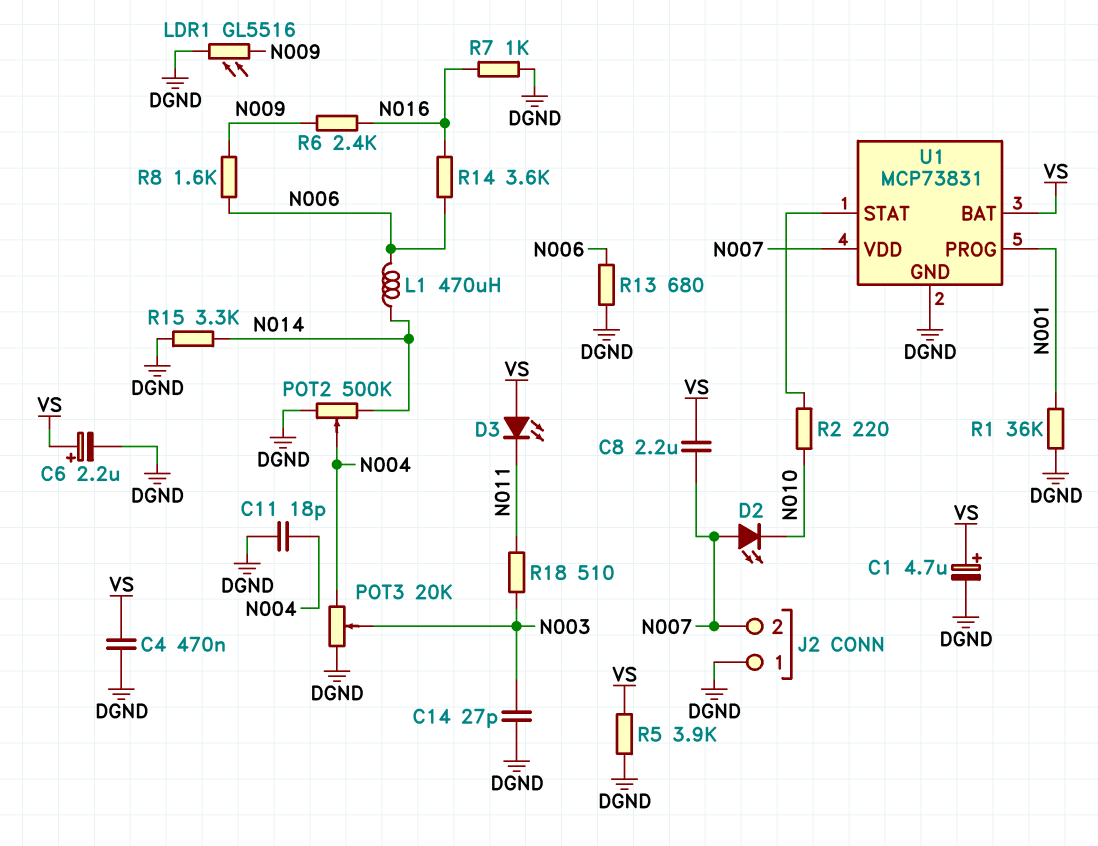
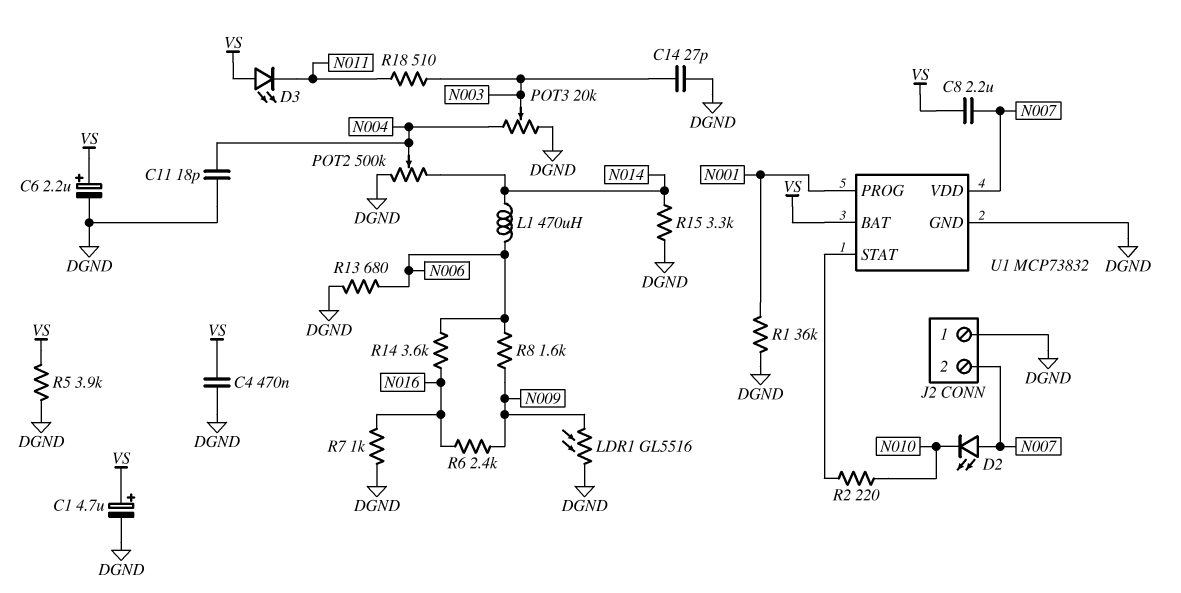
U1: MCP73831 -> MCP73832

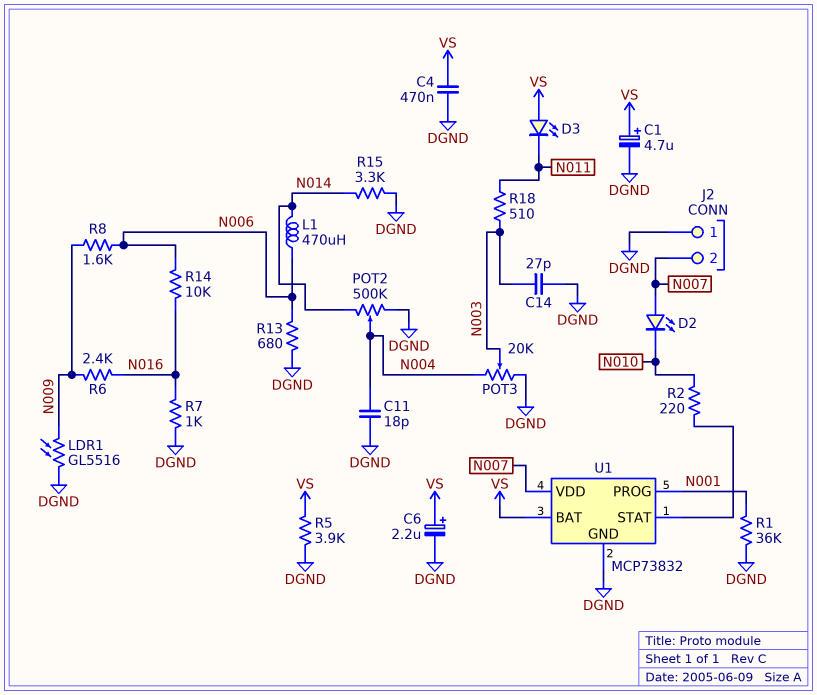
C8: 2.2uF (N007, VS) -> none
R14: 3.6k (N006, N016) -> 10k (N006, N016)

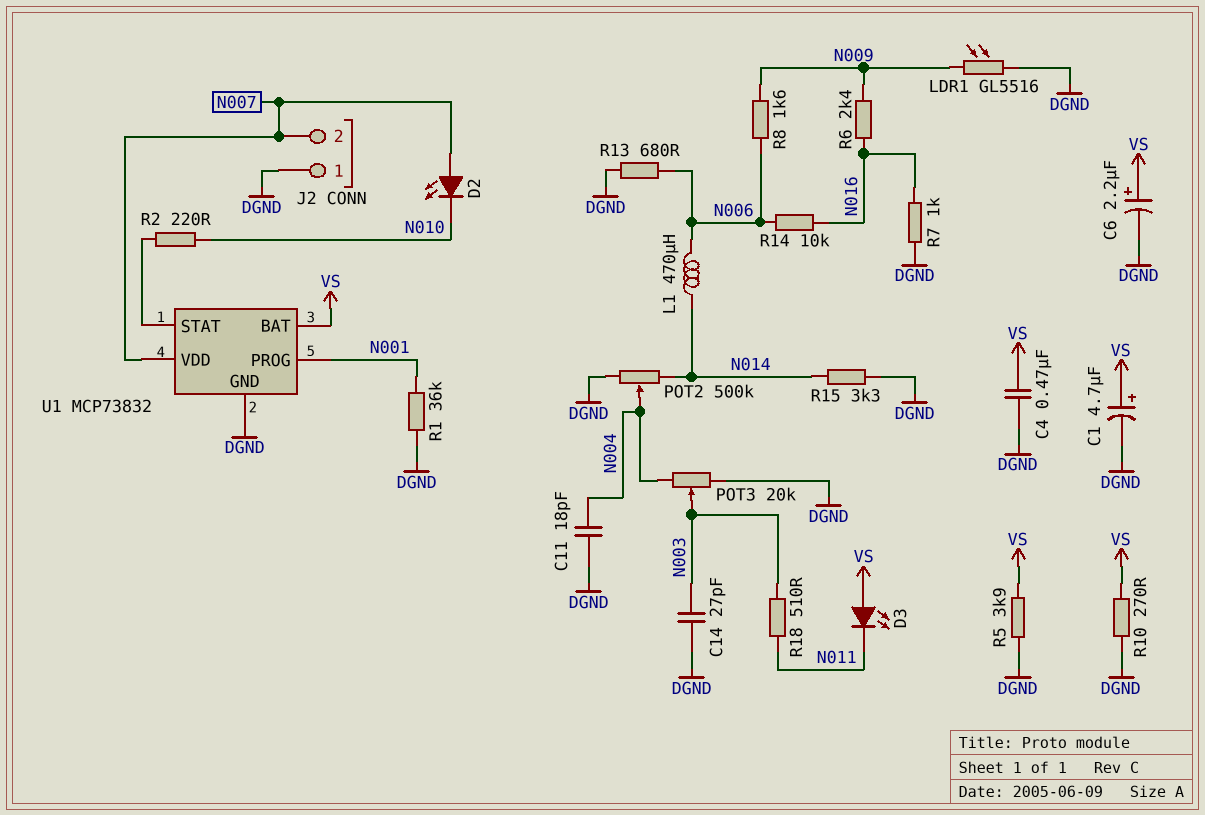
R10: none -> 270 (DGND, VS)

